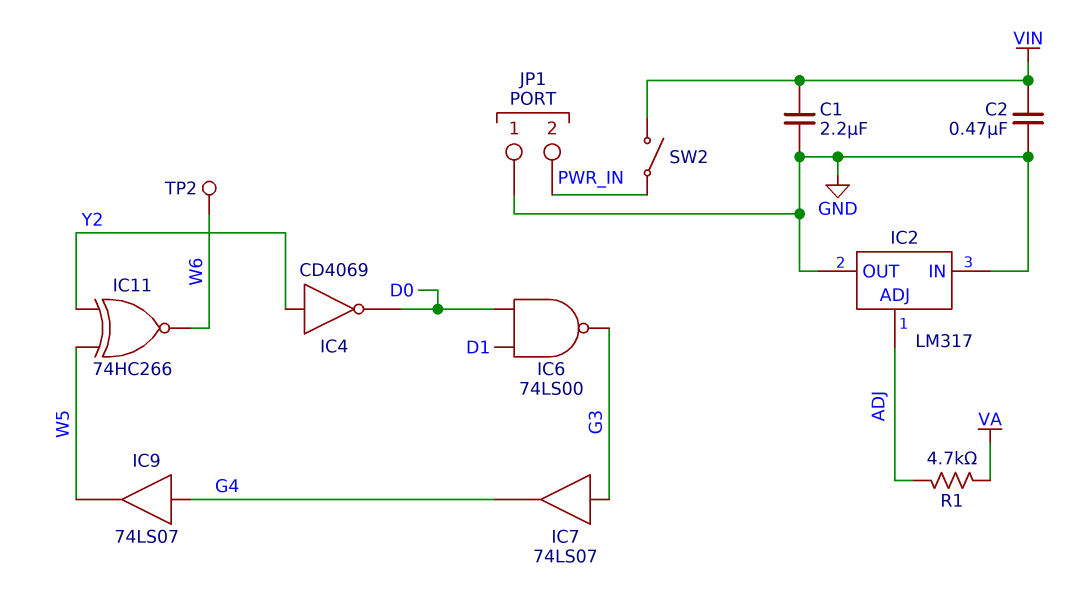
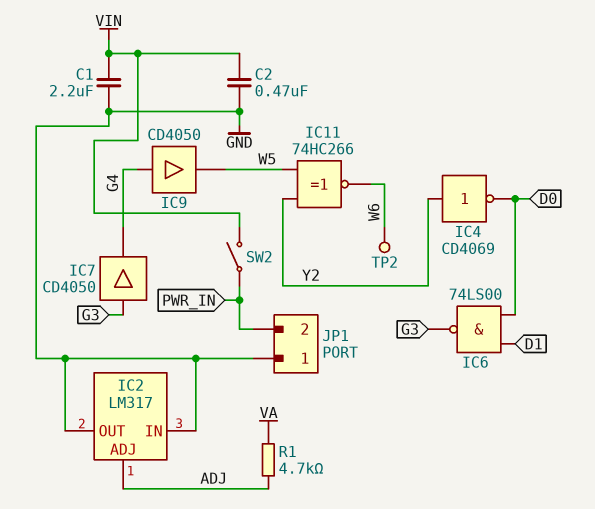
IC7: buffer 74LS07 (in G3, out G4) -> buffer CD4050 (in G3, out G4)
IC9: buffer 74LS07 (in G4, out W5) -> buffer CD4050 (in G4, out W5)

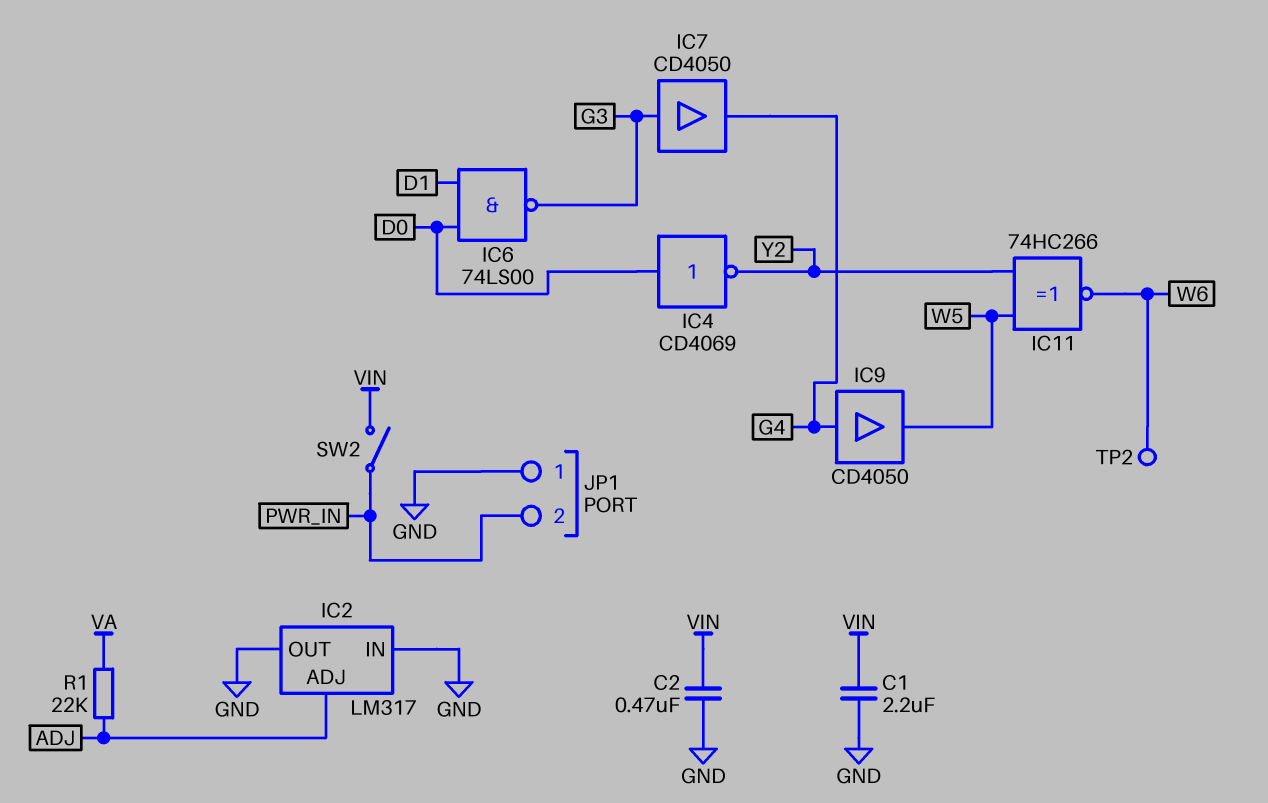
IC4: NOT CD4069 (in Y2, out D0) -> NOT CD4069 (in D0, out Y2)
R1: 4.7k (ADJ, VA) -> 22k (ADJ, VA)

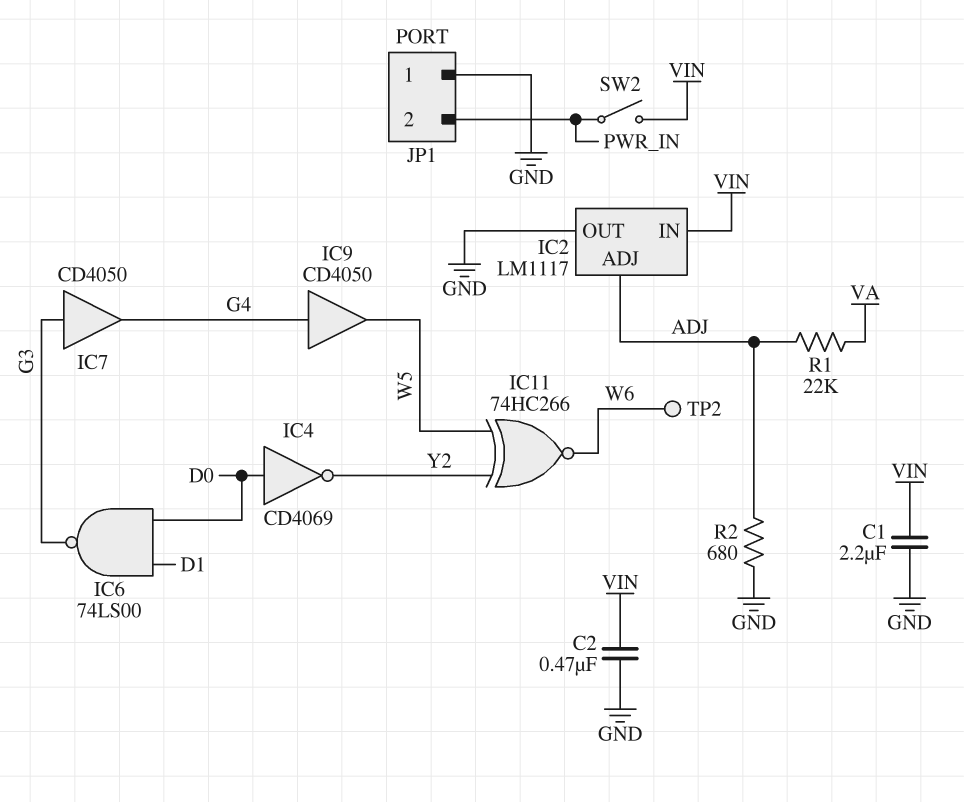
IC2: LM317 -> LM1117
IC2 pin IN: GND -> VIN
R2: none -> 680 (ADJ, GND)

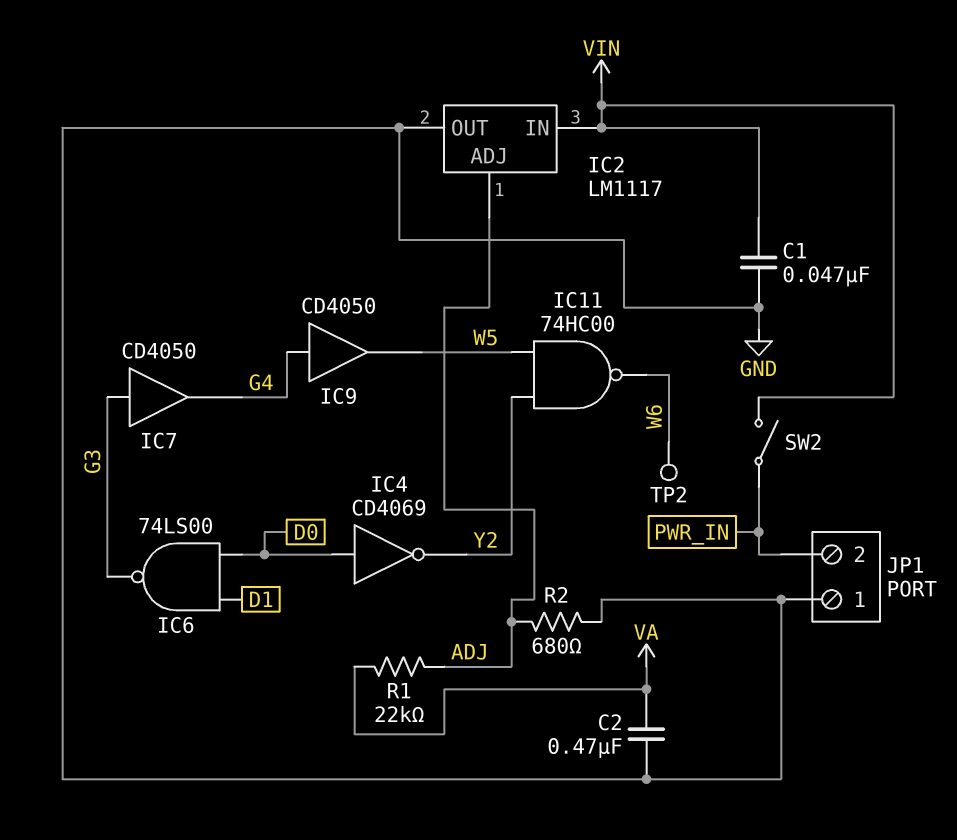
C1: 2.2uF (GND, VIN) -> 47nF (GND, VIN)
C2: 470nF (GND, VIN) -> 470nF (GND, VA)
IC11: XNOR 74HC266 (in W5, in Y2, out W6) -> NAND 74HC00 (in W5, in Y2, out W6)

